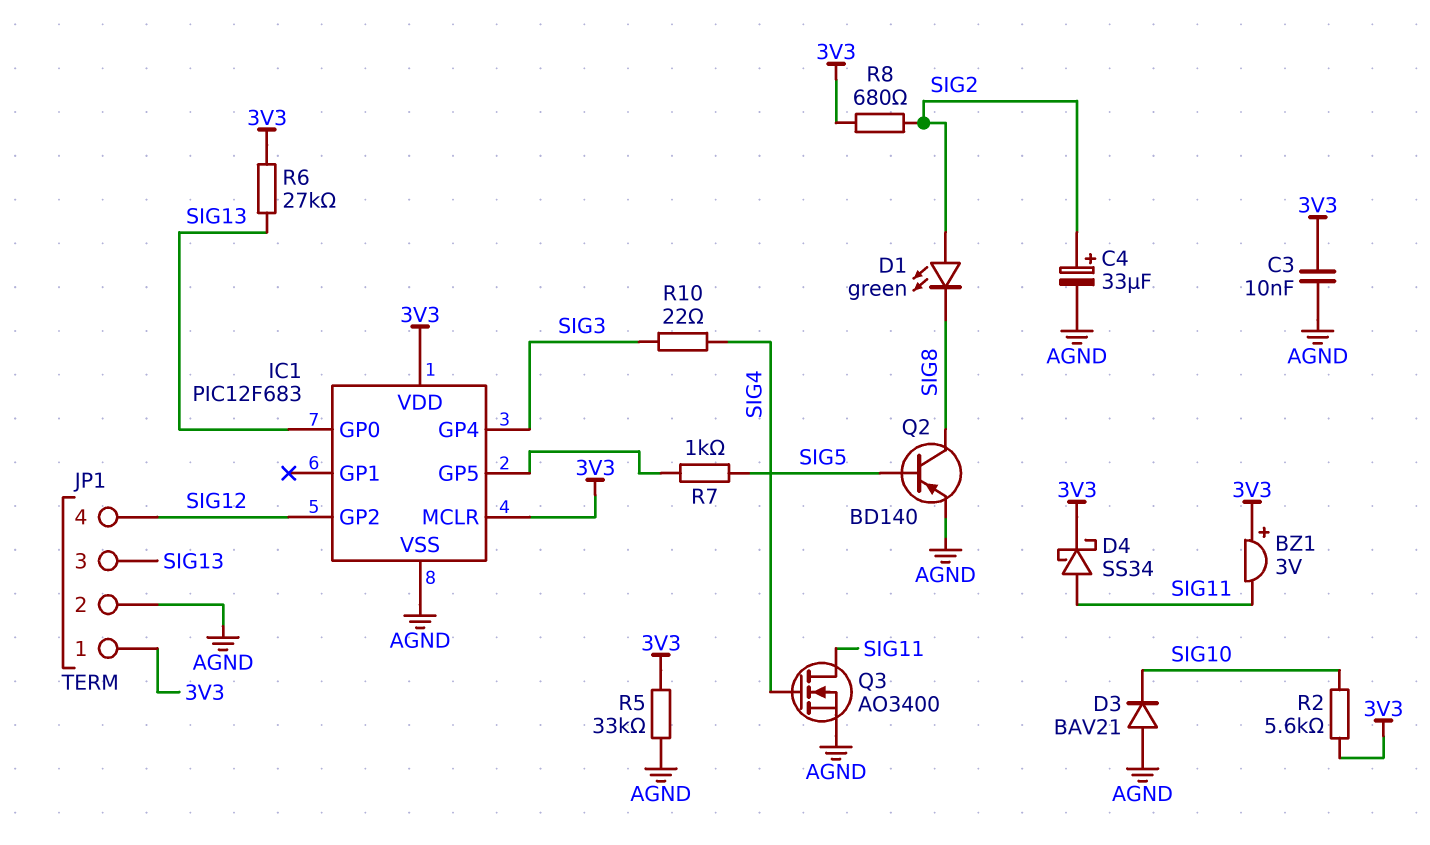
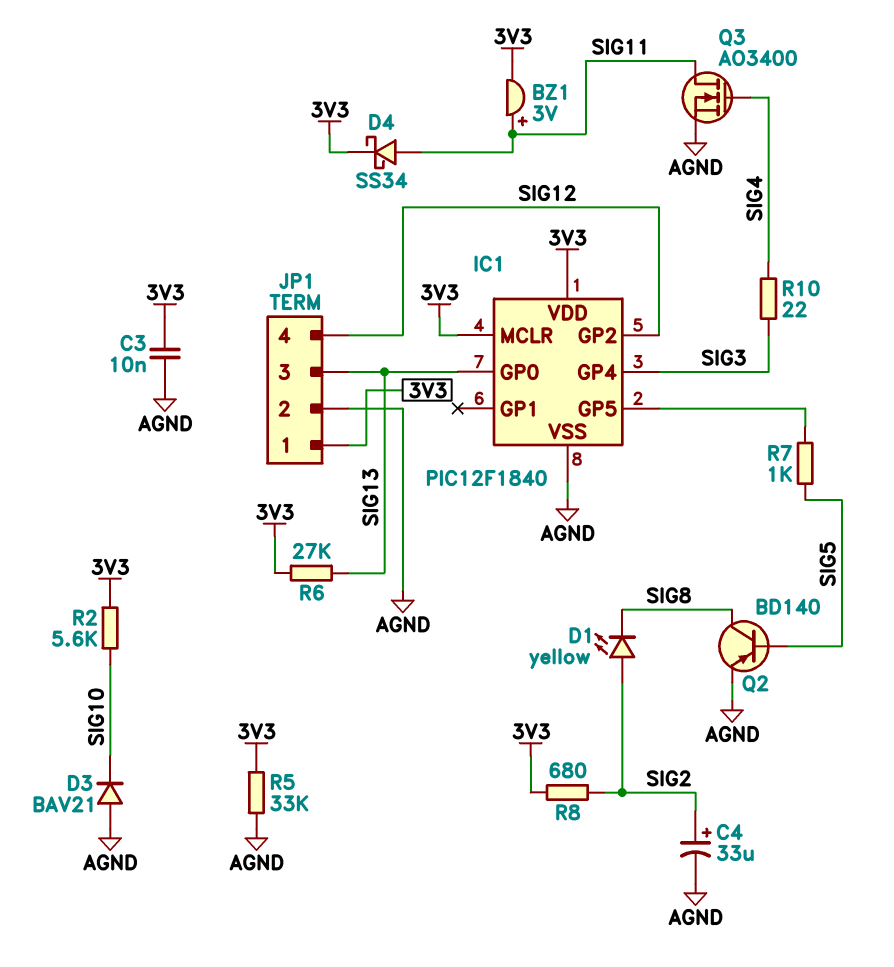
BZ1: buzzer 3V (plus 3V3, minus SIG11) -> buzzer 3V (plus SIG11, minus 3V3)
D1: LED green (A SIG2, K SIG8) -> LED yellow (A SIG2, K SIG8)
IC1: PIC12F683 -> PIC12F1840

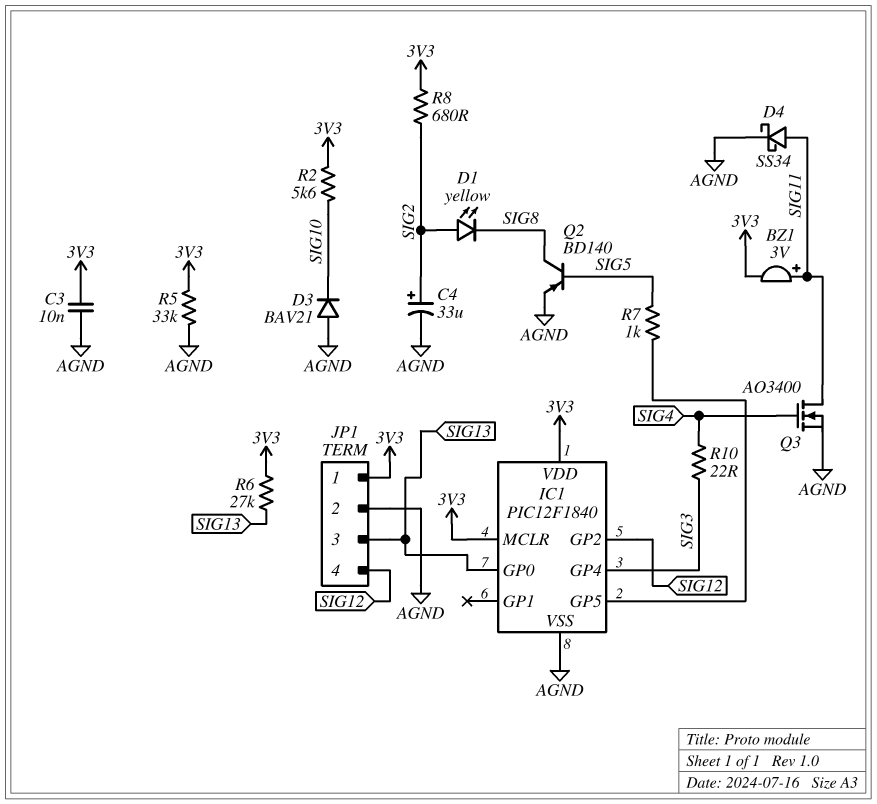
D4: schottky SS34 (A SIG11, K 3V3) -> schottky SS34 (A SIG11, K AGND)

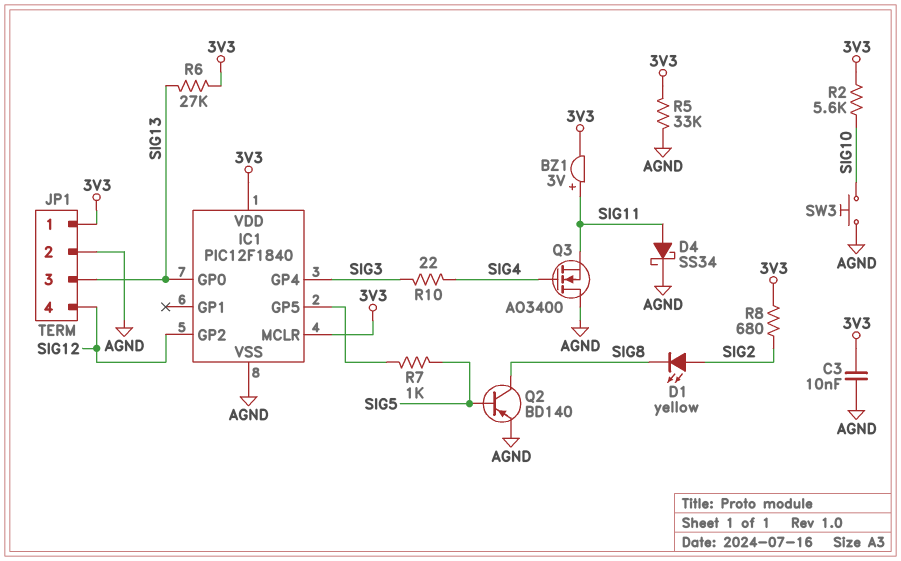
C4: 33uF (plus SIG2, minus AGND) -> none
D3: diode BAV21 (A AGND, K SIG10) -> none
Q3: NMOS AO3400 (G SIG4, D SIG11, S AGND) -> NMOS AO3400 (G SIG4, D AGND, S SIG11)
SW3: none -> button (AGND, SIG10)

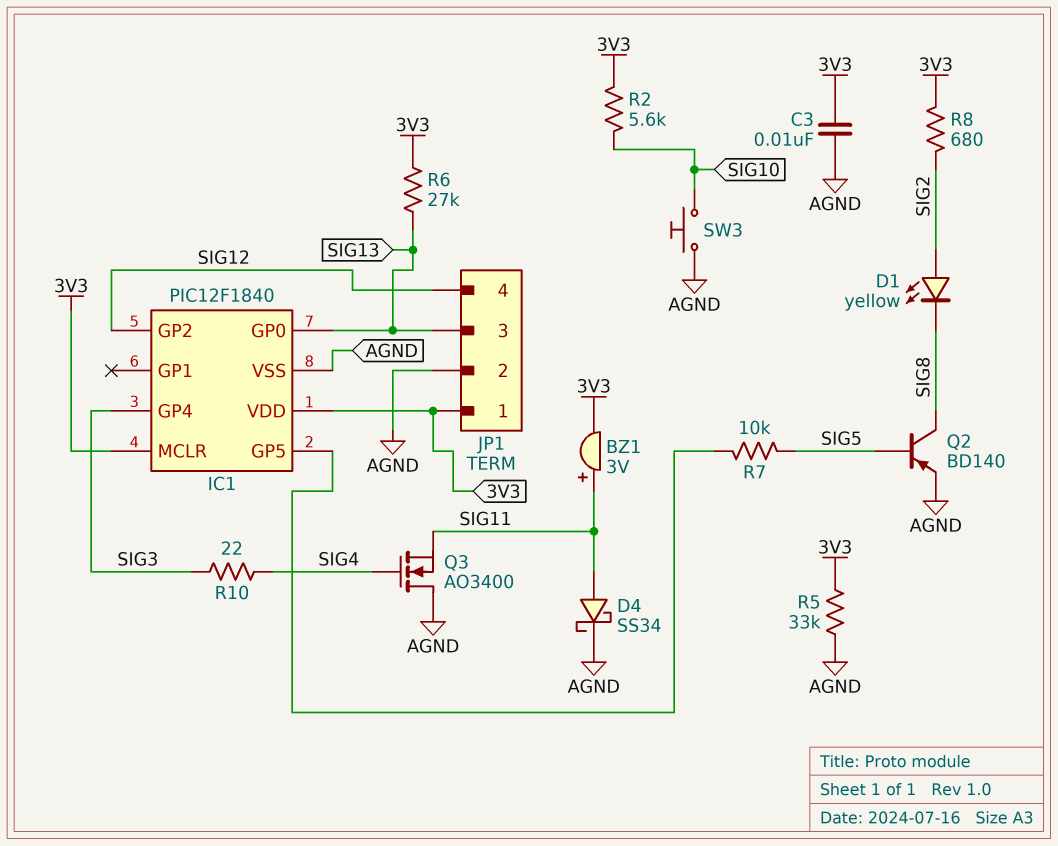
R7: 1k (IC1/GP5, SIG5) -> 10k (IC1/GP5, SIG5)

